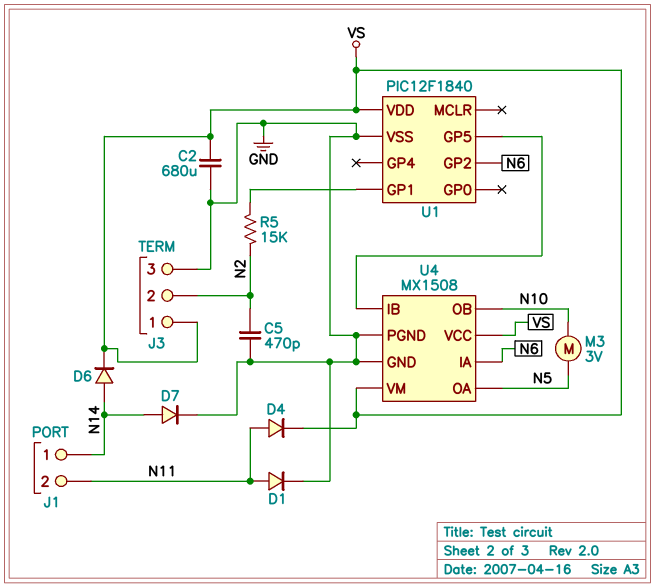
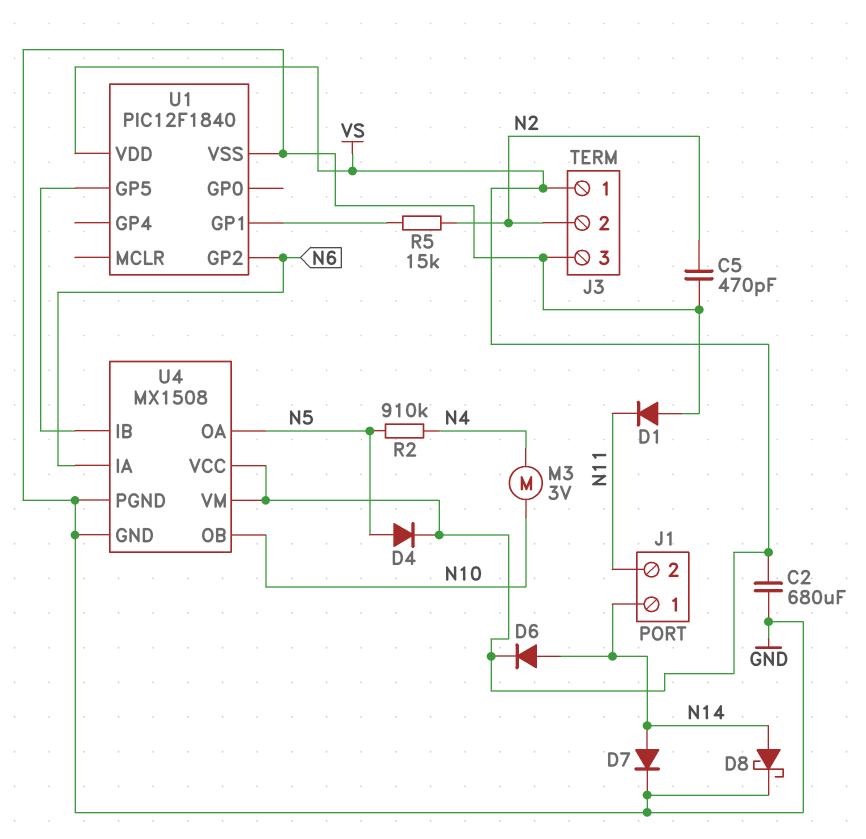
D1: diode (A N11, K GND) -> diode (A GND, K N11)
D4: diode (A N11, K VS) -> diode (A N5, K VS)
D8: none -> schottky (A N14, K GND)
M3: motor 3V (N5, N10) -> motor 3V (N4, N10)
R2: none -> 910k (N4, N5)

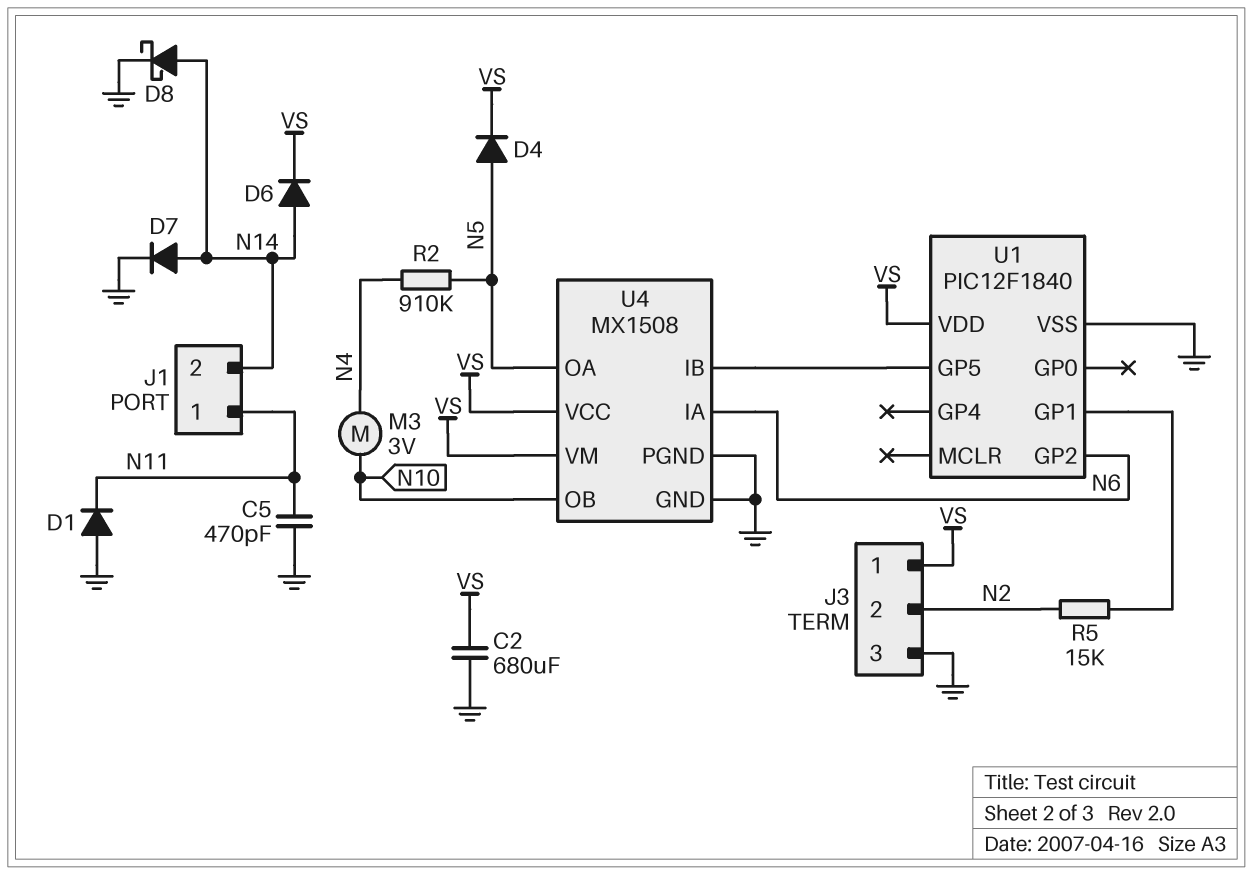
C5: 470pF (GND, N2) -> 470pF (GND, N11)
J1 pin 1: N14 -> N11
J1 pin 2: N11 -> N14

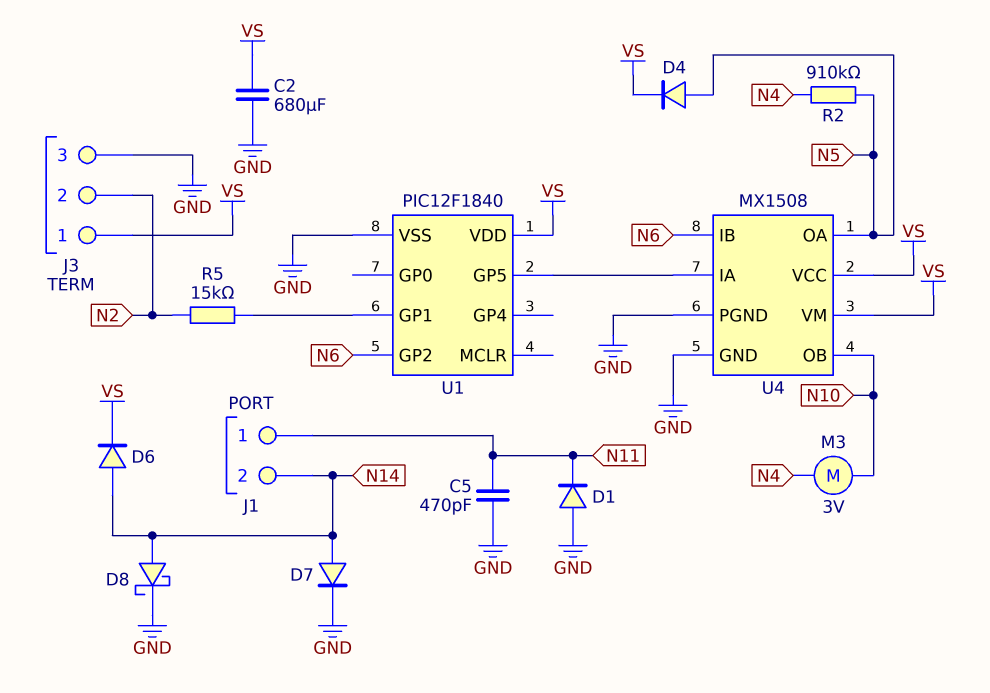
U4 pin IA: N6 -> U1/GP5
U4 pin IB: U1/GP5 -> N6

